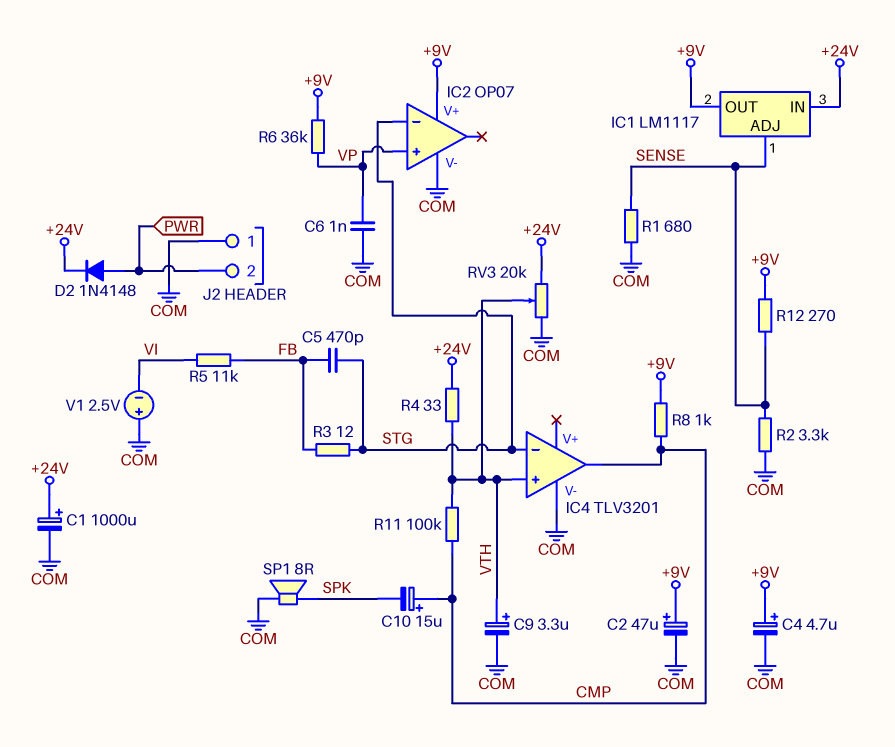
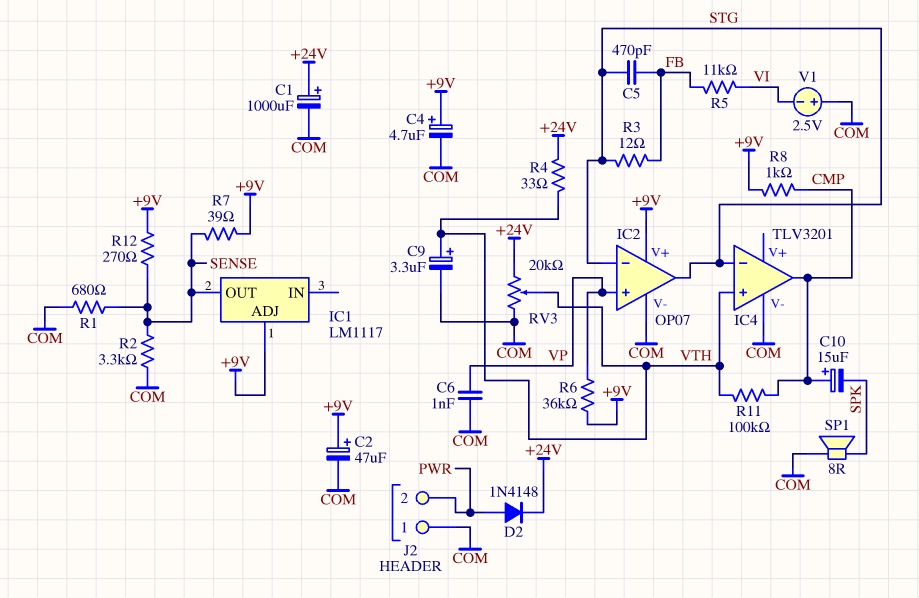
IC1 pin ADJ: SENSE -> +9V
IC1 pin IN: +24V -> none
IC1 pin OUT: +9V -> SENSE
IC2 pin out: none -> STG
R7: none -> 39 (+9V, SENSE)

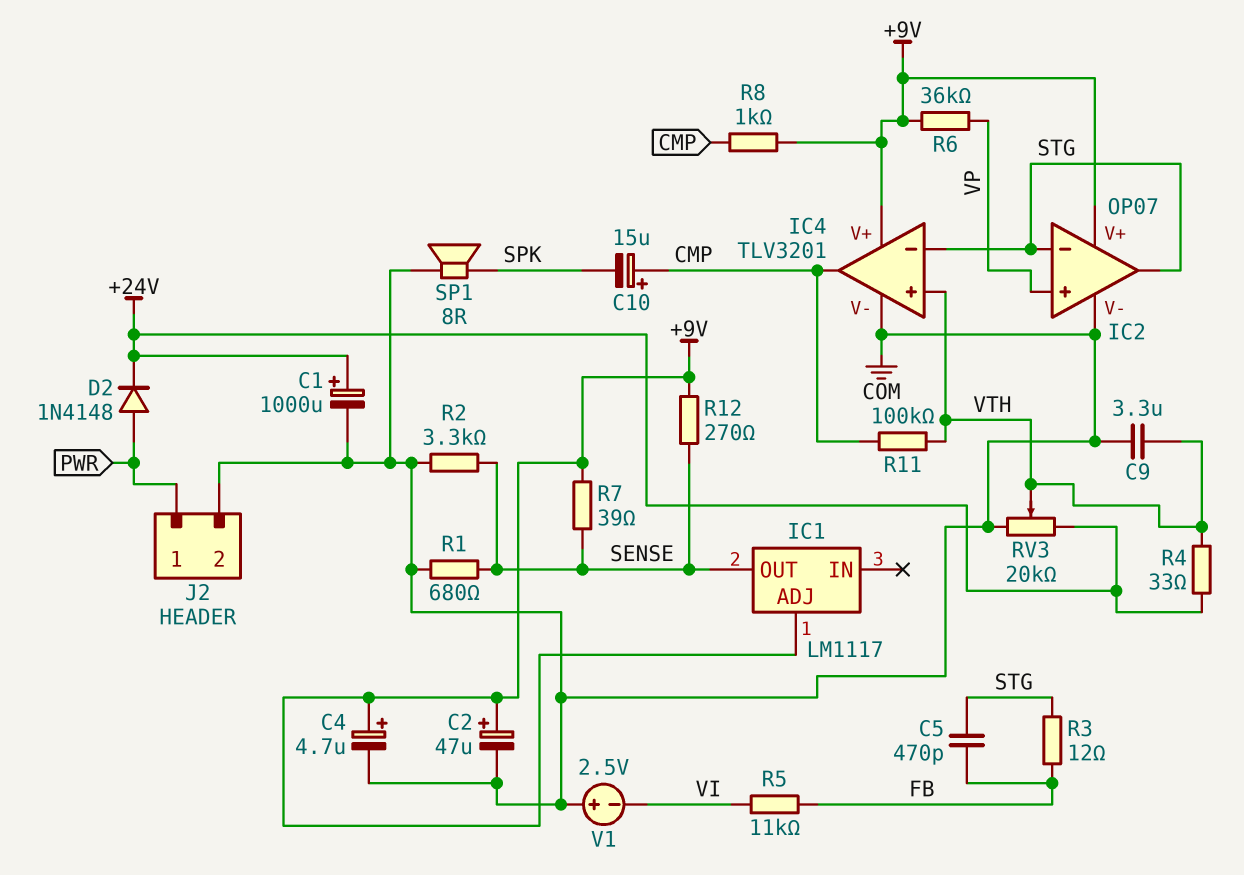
C6: 1nF (COM, VP) -> none
C9: 3.3uF (plus VTH, minus COM) -> 3.3uF (COM, VTH)
IC4 pin V+: none -> +9V
J2 pin 1: COM -> PWR
J2 pin 2: PWR -> COM

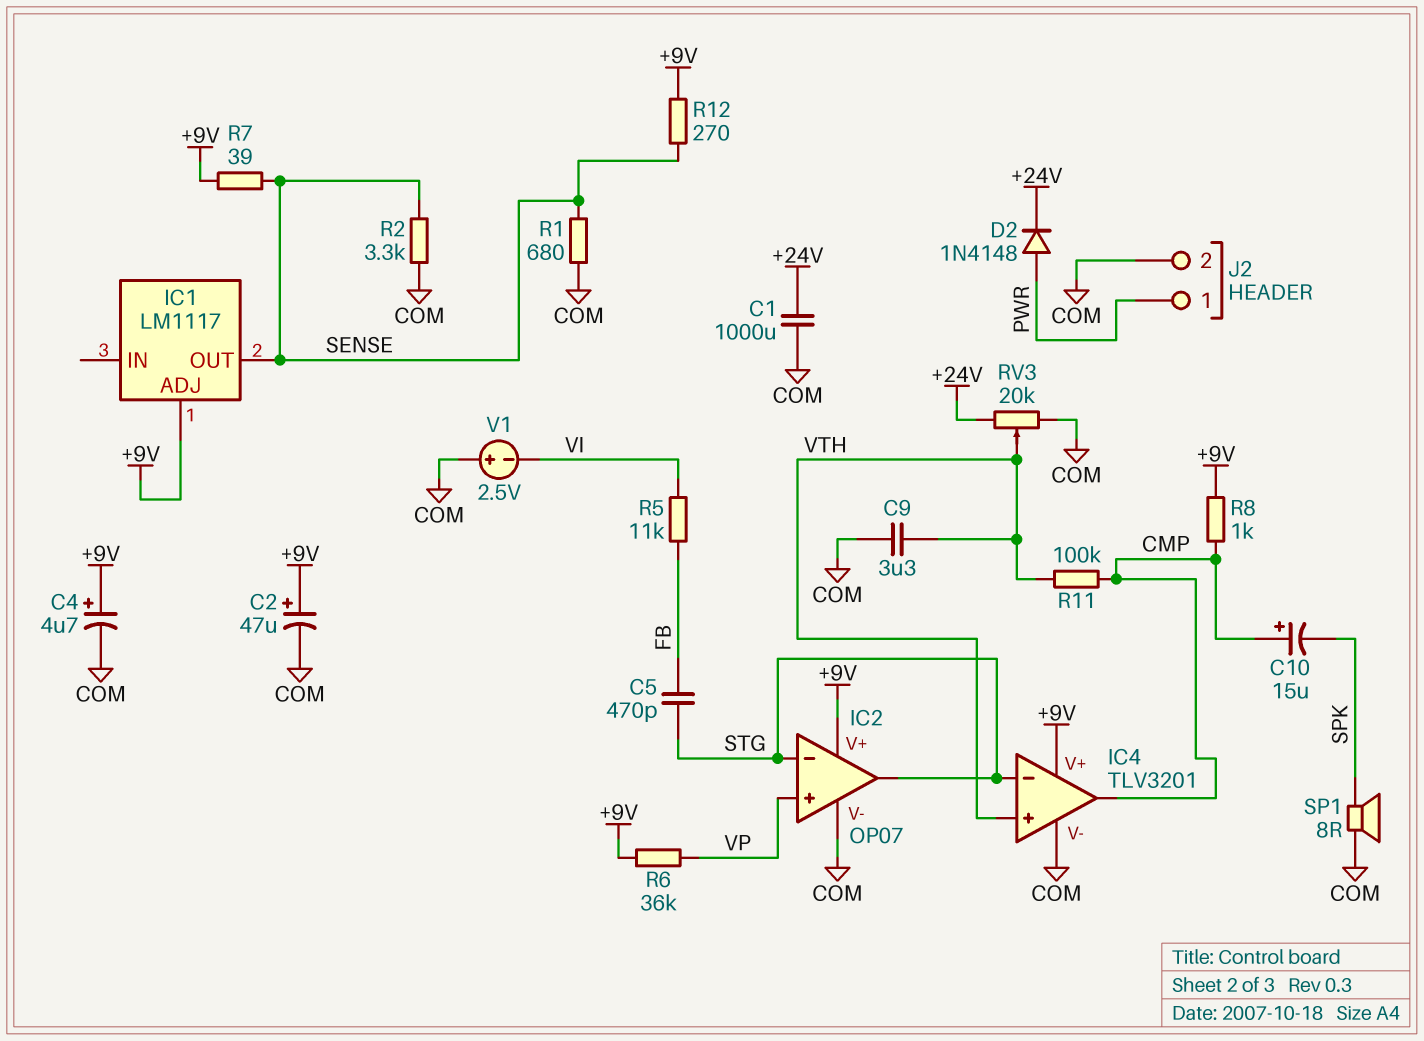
C1: 1000uF (plus +24V, minus COM) -> 1000uF (+24V, COM)
R3: 12 (FB, STG) -> none
R4: 33 (+24V, VTH) -> none

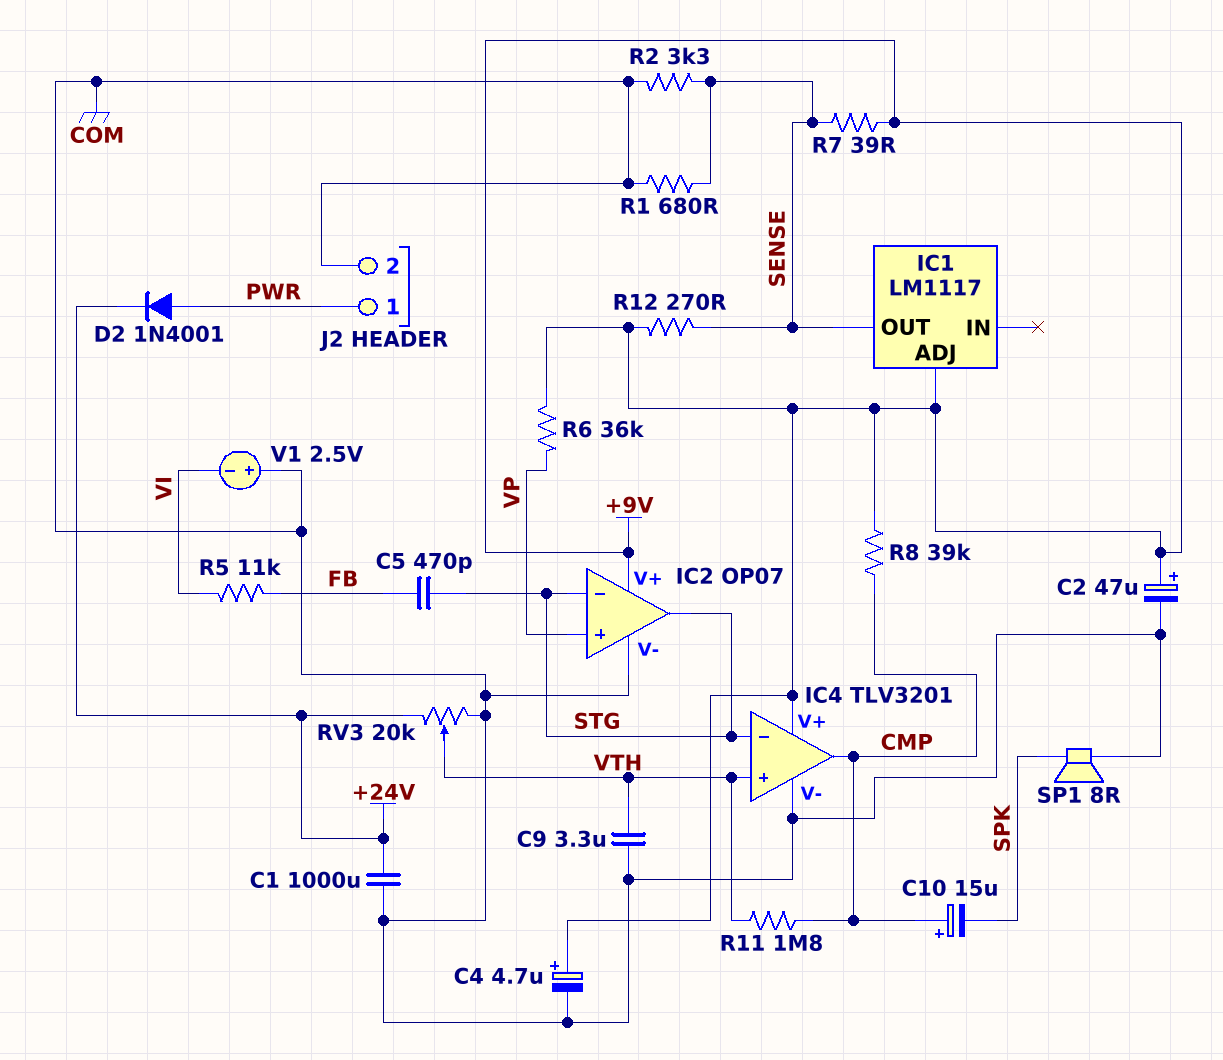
D2: diode 1N4148 (A PWR, K +24V) -> diode 1N4001 (A PWR, K +24V)
R8: 1k (+9V, CMP) -> 39k (+9V, CMP)
R11: 100k (CMP, VTH) -> 1.8M (CMP, VTH)

